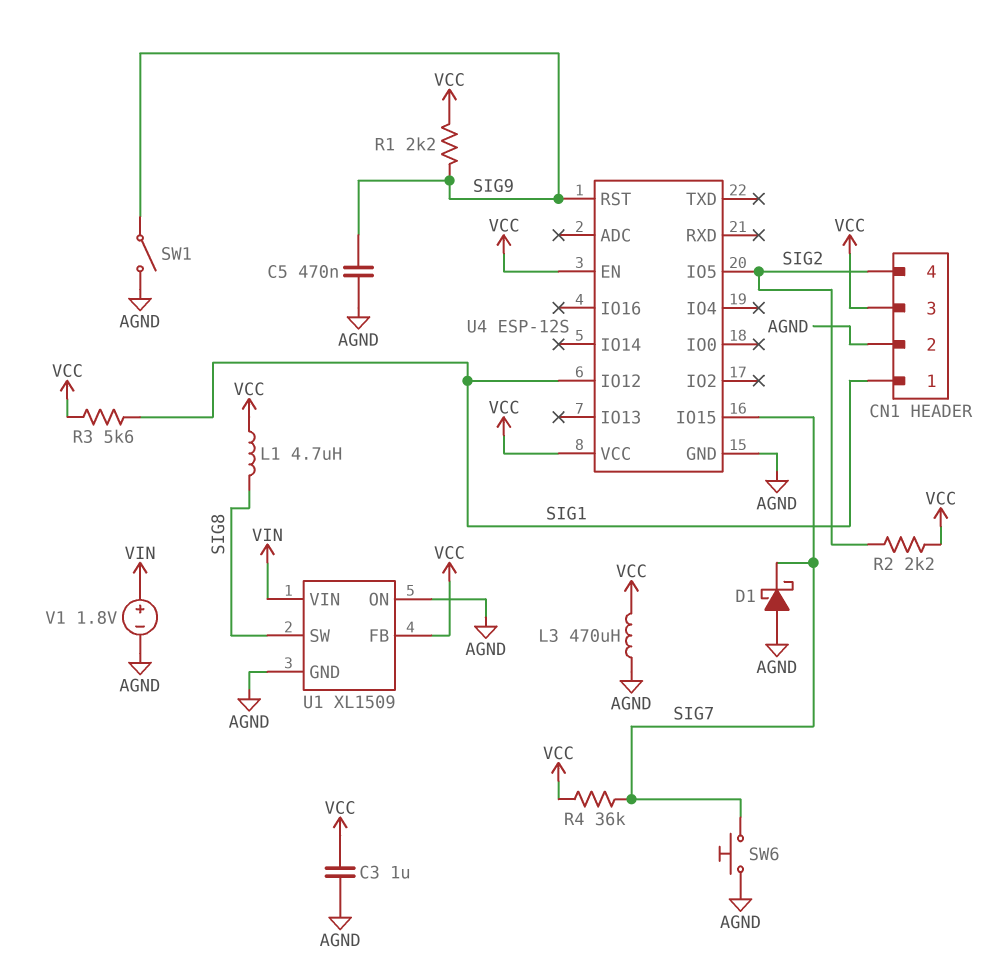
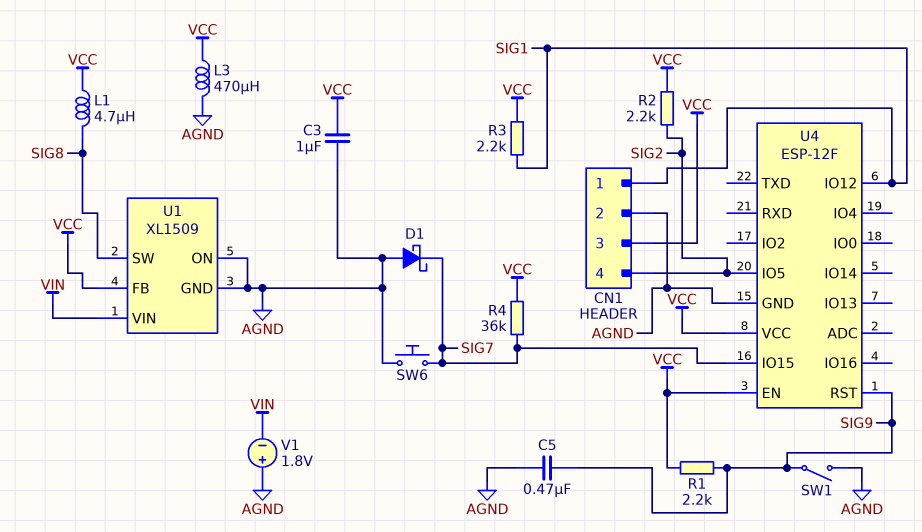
R3: 5.6k (SIG1, VCC) -> 2.2k (SIG1, VCC)
U4: ESP-12S -> ESP-12F
V1: 1.8V (plus VIN, minus AGND) -> 1.8V (plus AGND, minus VIN)

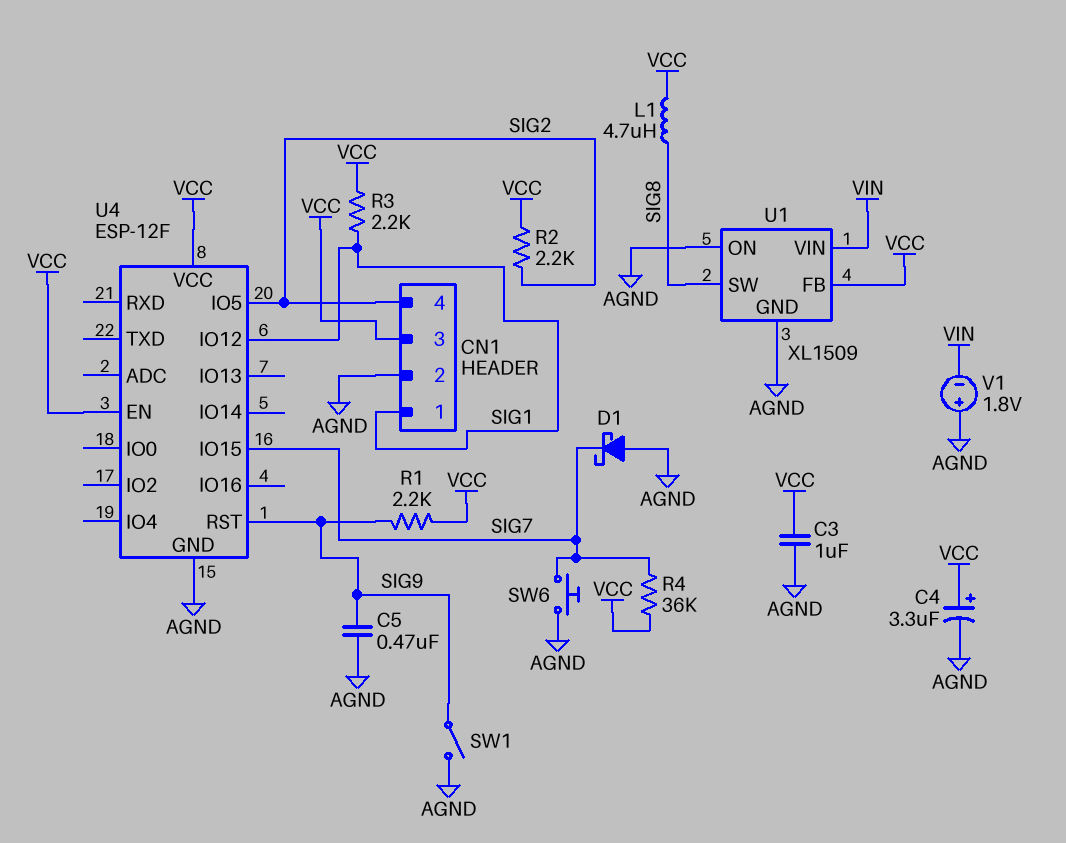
C4: none -> 3.3uF (plus VCC, minus AGND)
L3: 470uH (AGND, VCC) -> none

